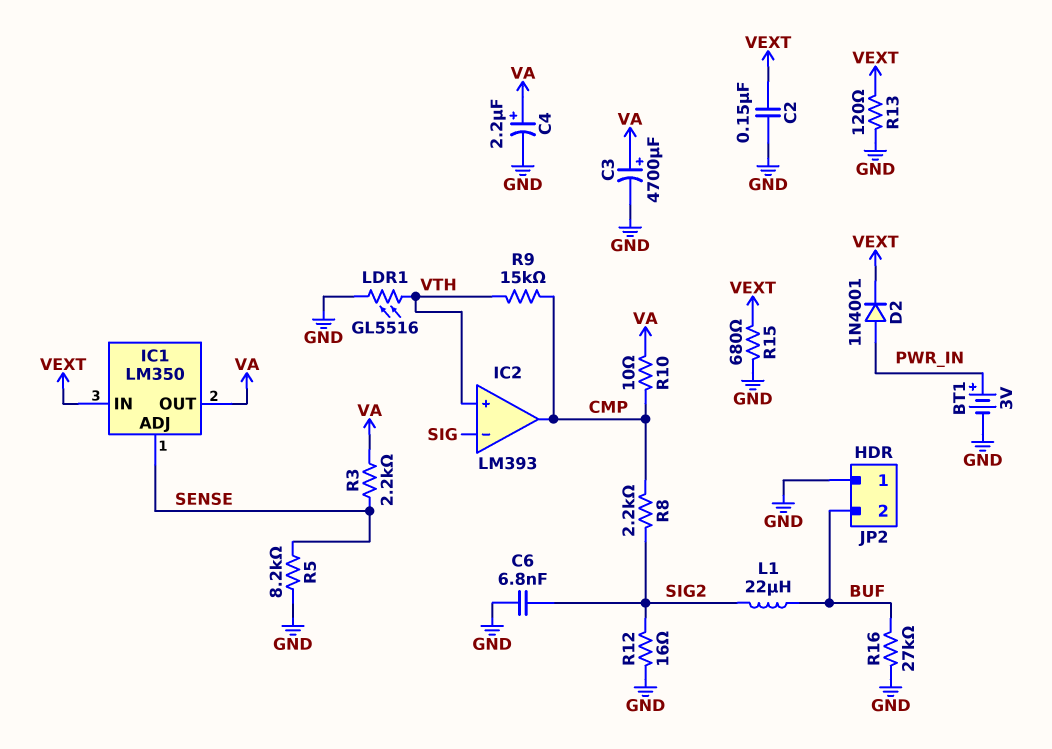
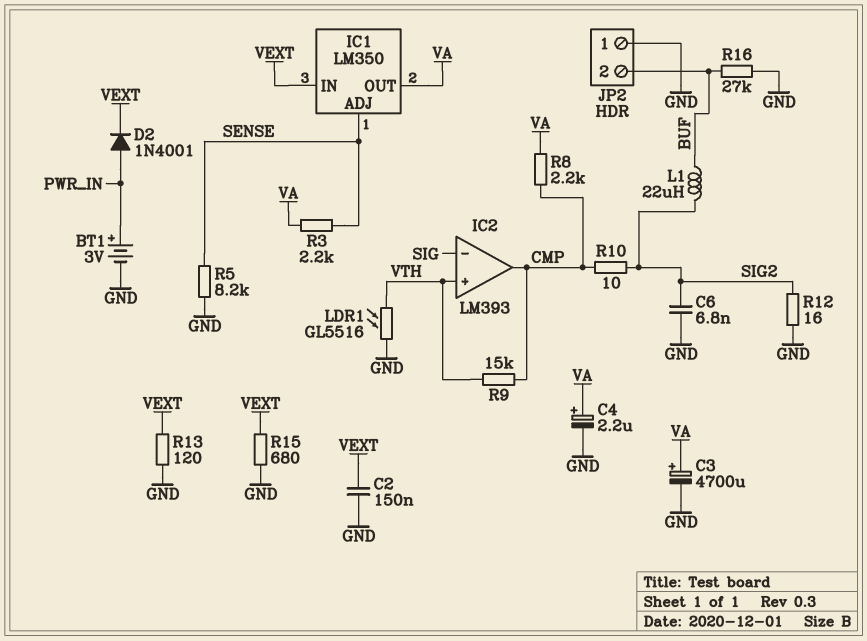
R8: 2.2k (CMP, SIG2) -> 2.2k (CMP, VA)
R10: 10 (CMP, VA) -> 10 (CMP, SIG2)

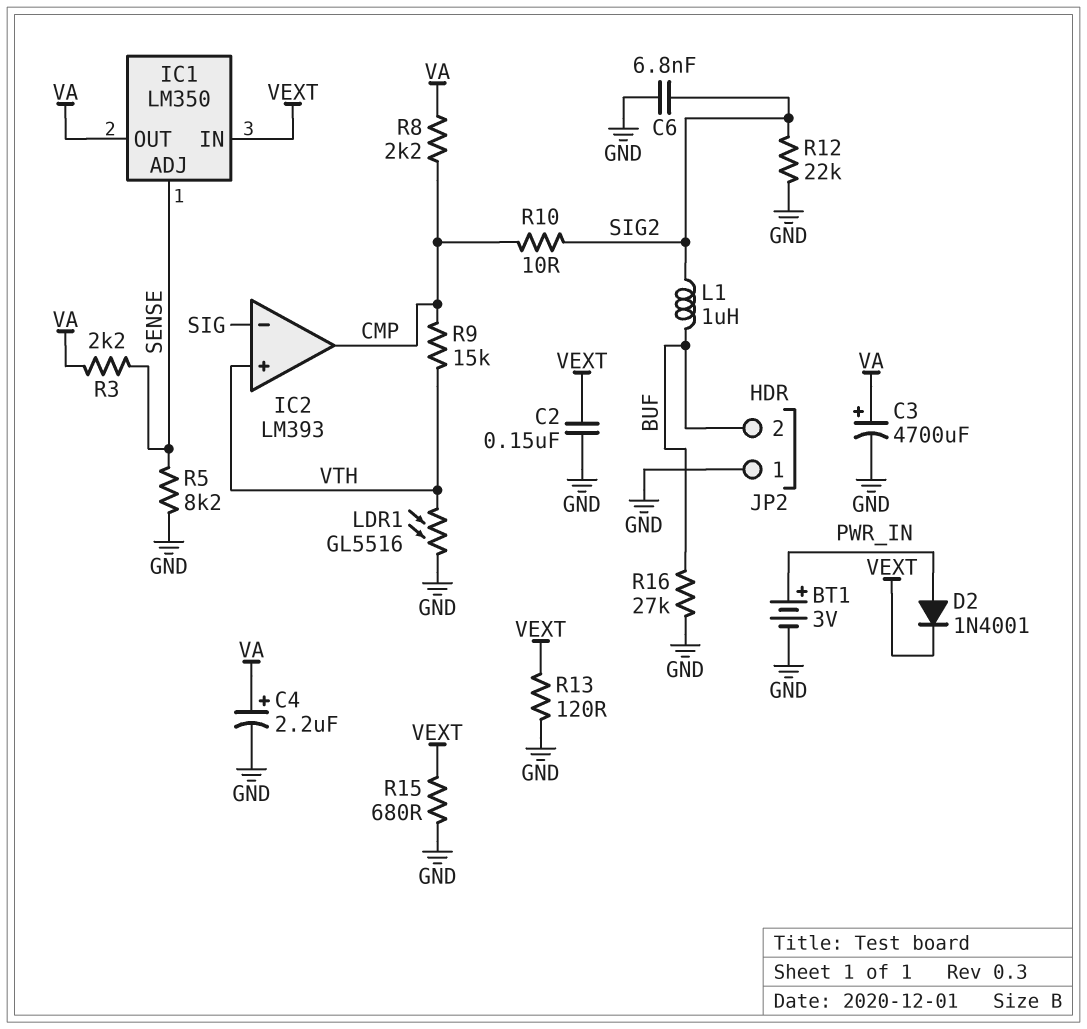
L1: 22uH (BUF, SIG2) -> 1uH (BUF, SIG2)
R12: 16 (GND, SIG2) -> 22k (GND, SIG2)

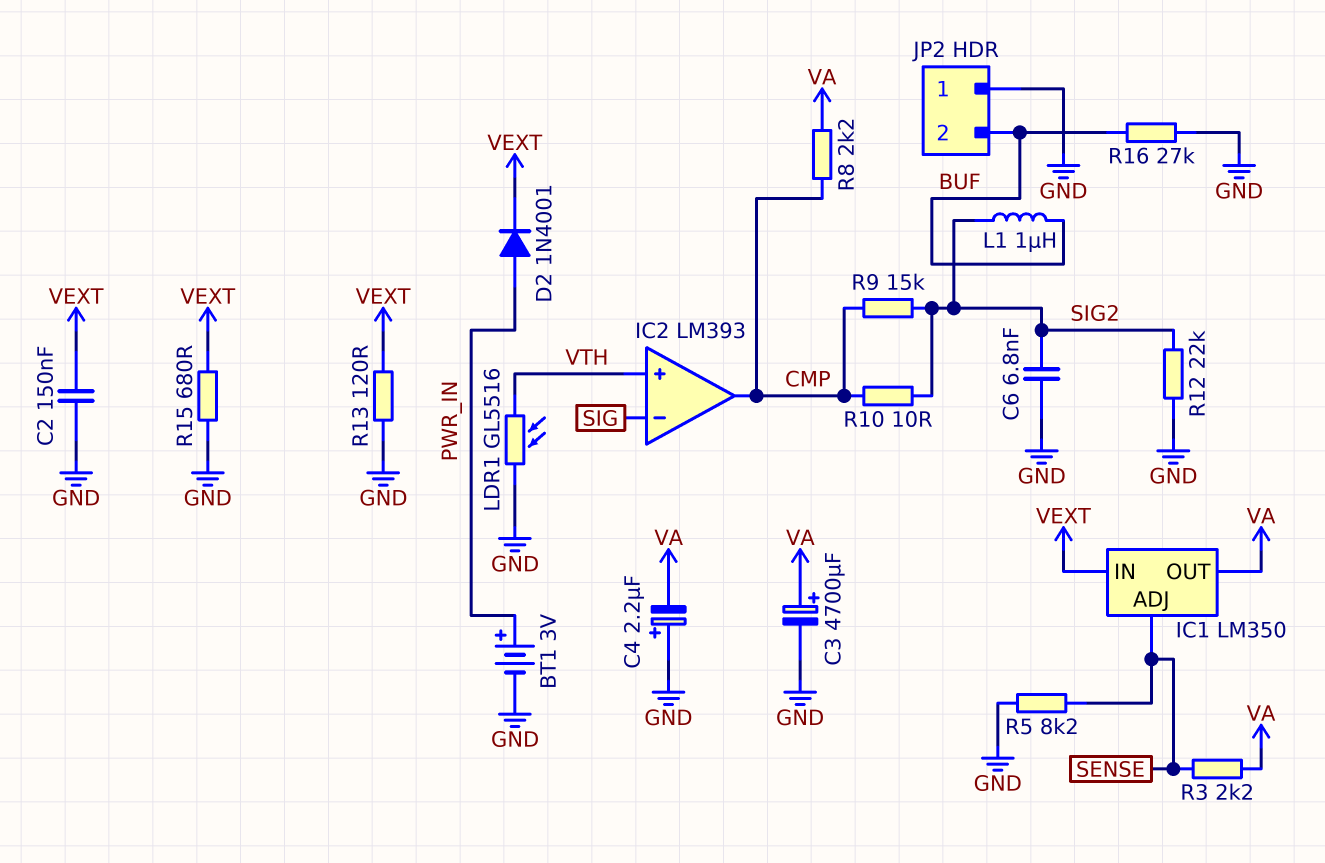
C4: 2.2uF (plus VA, minus GND) -> 2.2uF (plus GND, minus VA)
R9: 15k (CMP, VTH) -> 15k (CMP, SIG2)

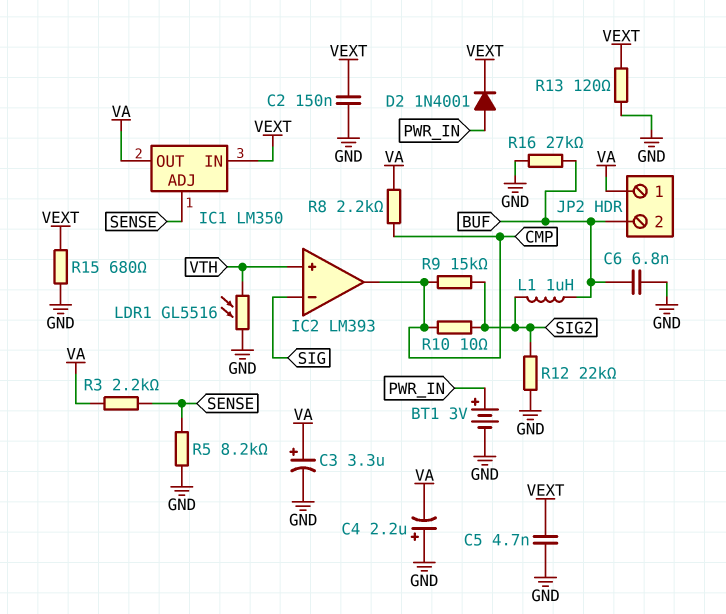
C3: 4700uF (plus VA, minus GND) -> 3.3uF (plus VA, minus GND)
C5: none -> 4.7nF (GND, VEXT)
C6: 6.8nF (GND, SIG2) -> 6.8nF (BUF, GND)
JP2 pin 1: GND -> VA

